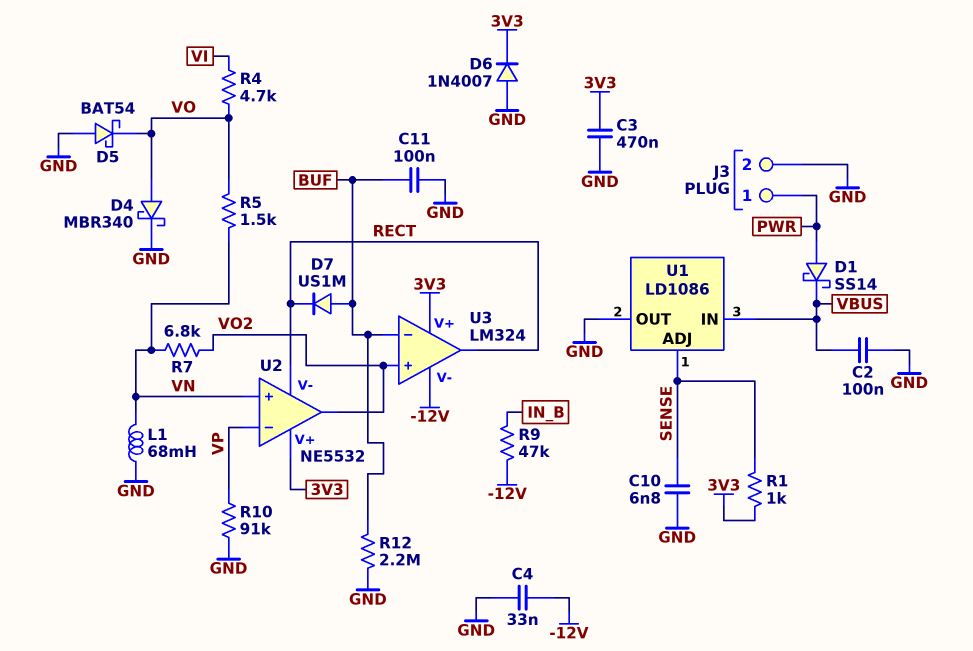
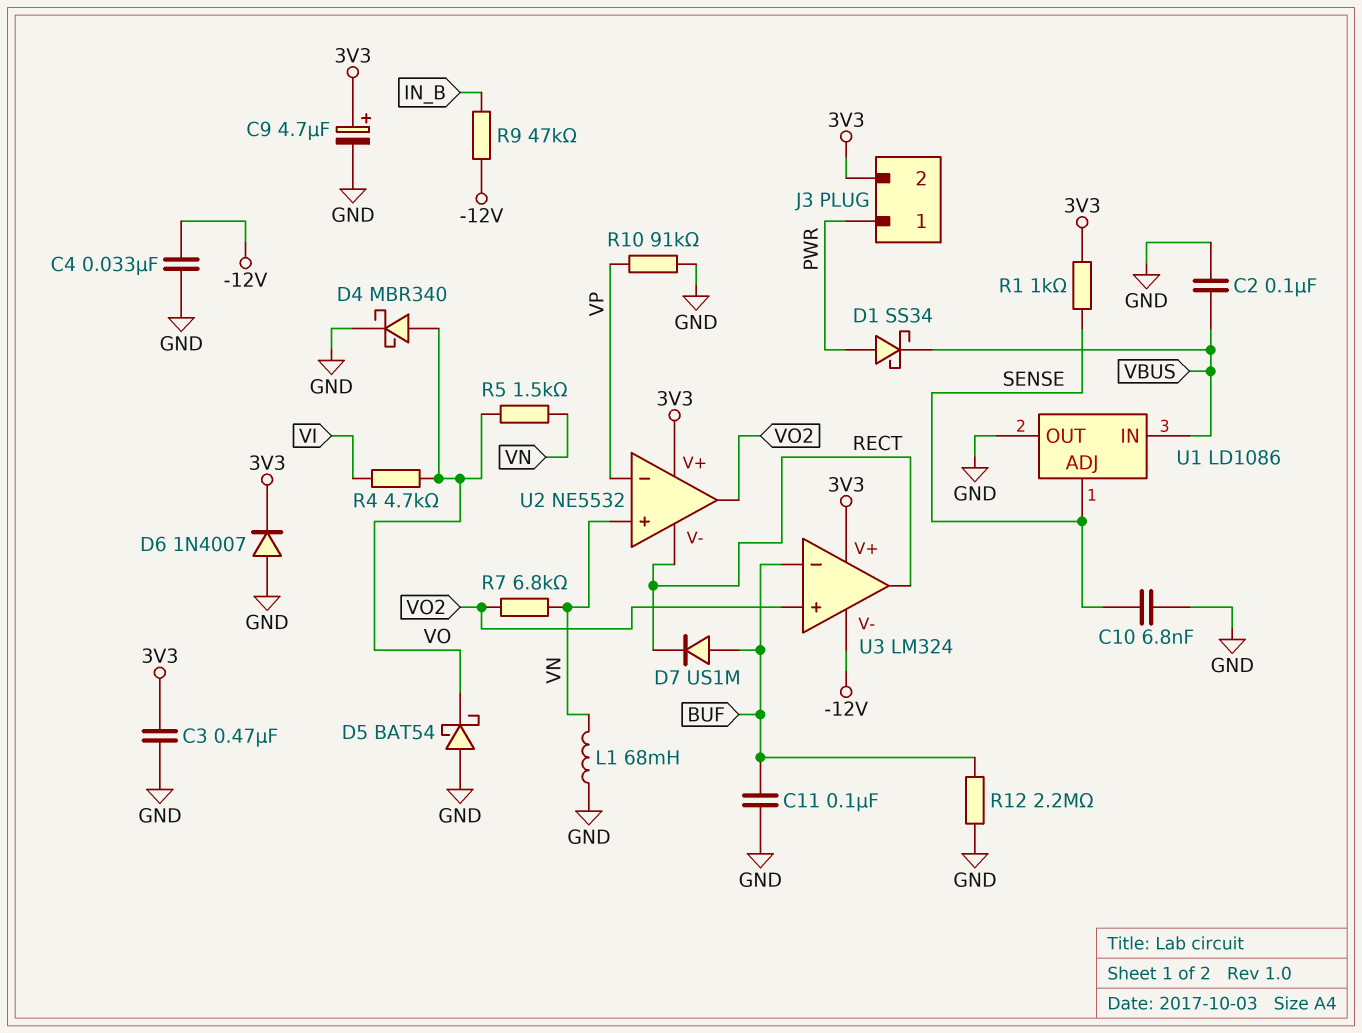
C9: none -> 4.7uF (plus 3V3, minus GND)
D1: schottky SS14 (A PWR, K VBUS) -> schottky SS34 (A PWR, K VBUS)
J3 pin 2: GND -> 3V3

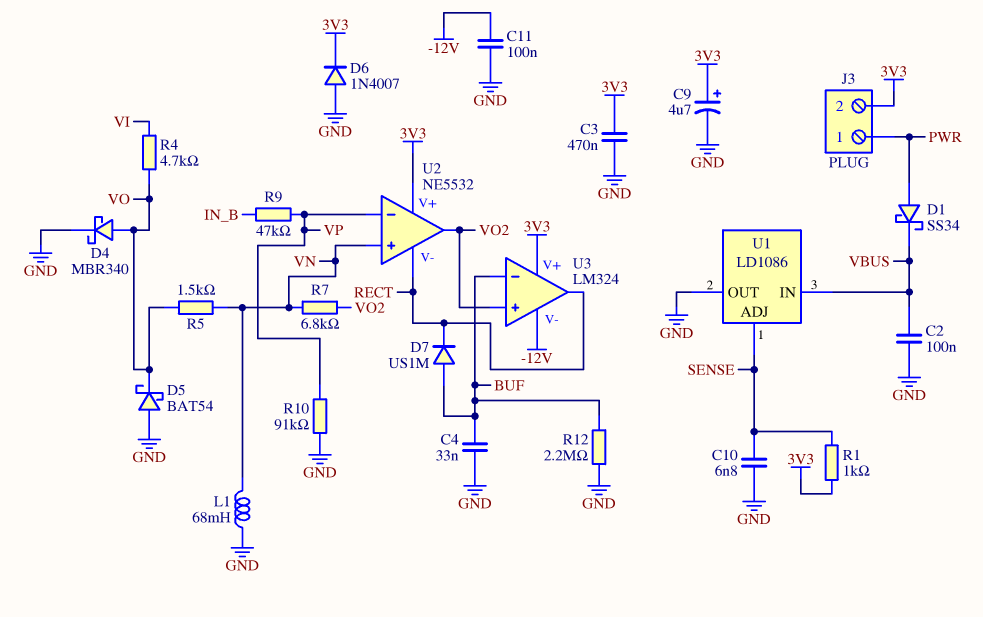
C4: 33nF (-12V, GND) -> 33nF (BUF, GND)
C11: 100nF (BUF, GND) -> 100nF (-12V, GND)
R9: 47k (-12V, IN_B) -> 47k (IN_B, VP)

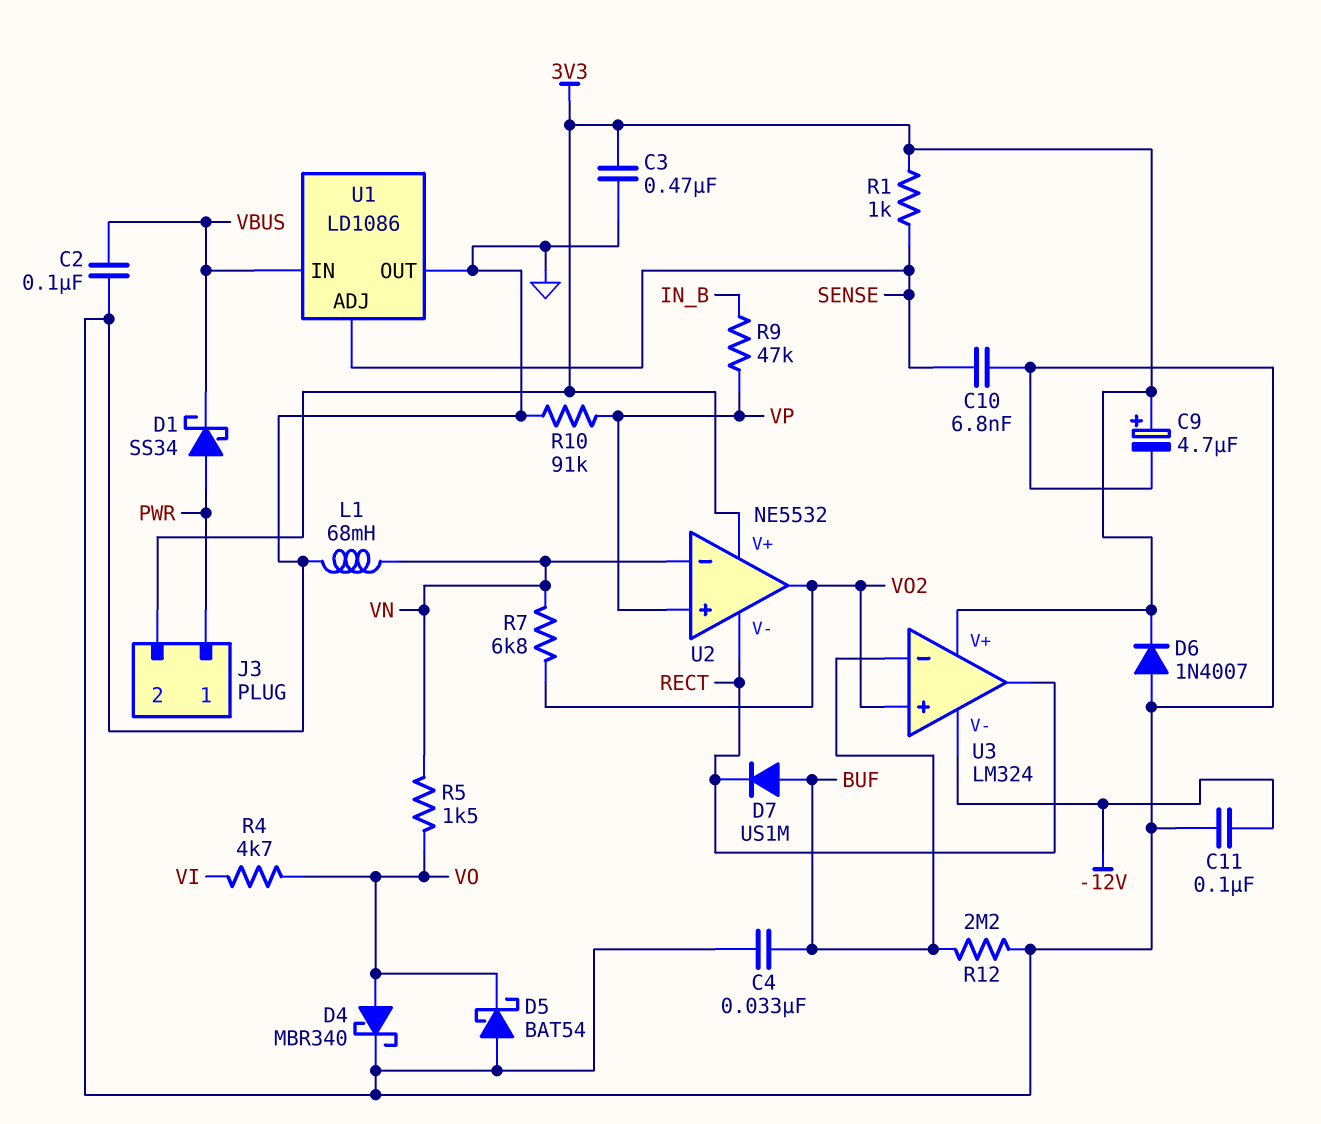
U2 pin in+: VN -> VP
U2 pin in-: VP -> VN

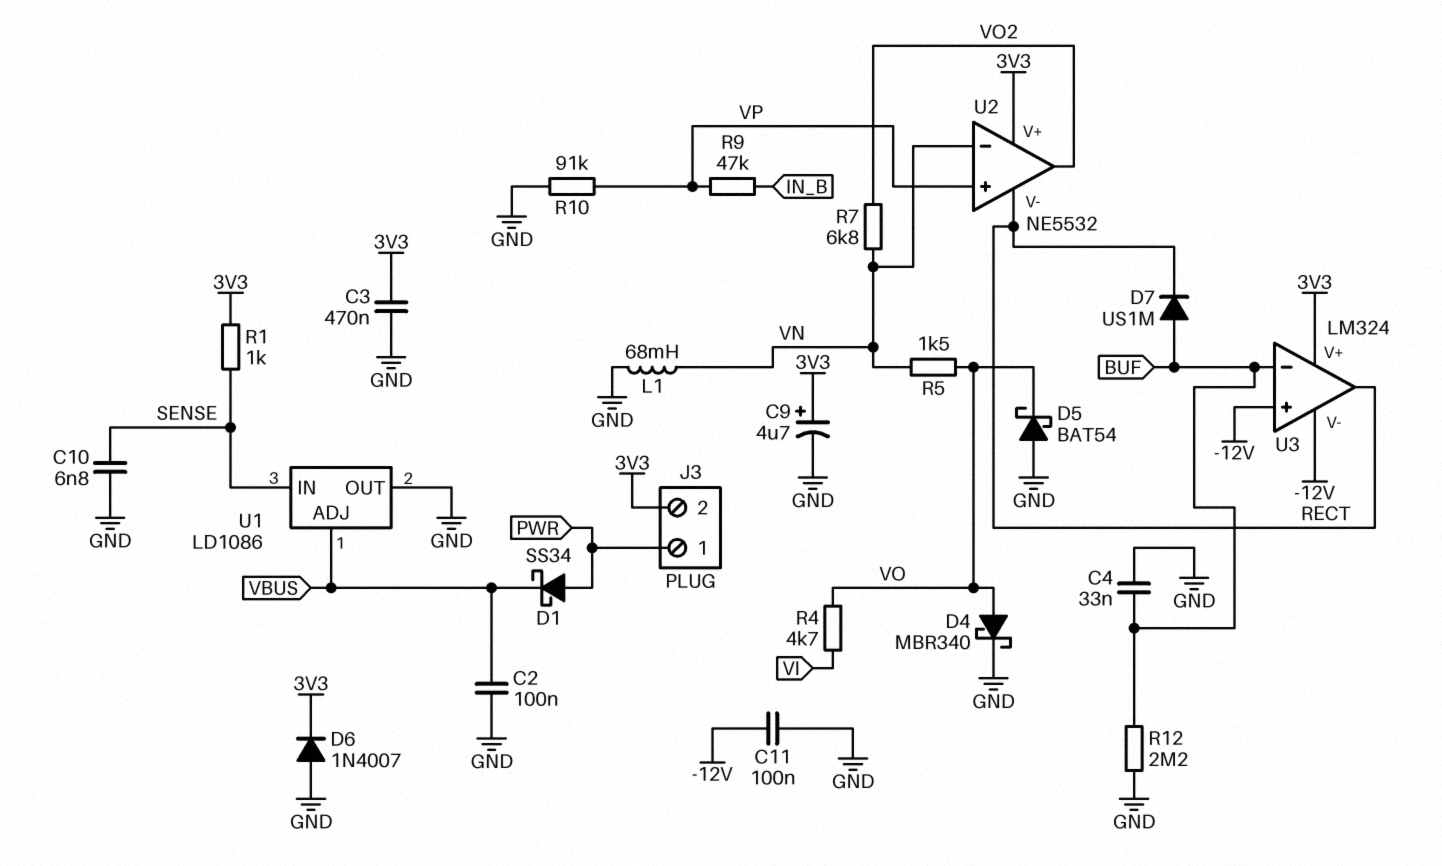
U1 pin ADJ: SENSE -> VBUS
U1 pin IN: VBUS -> SENSE
U3 pin in+: VO2 -> -12V

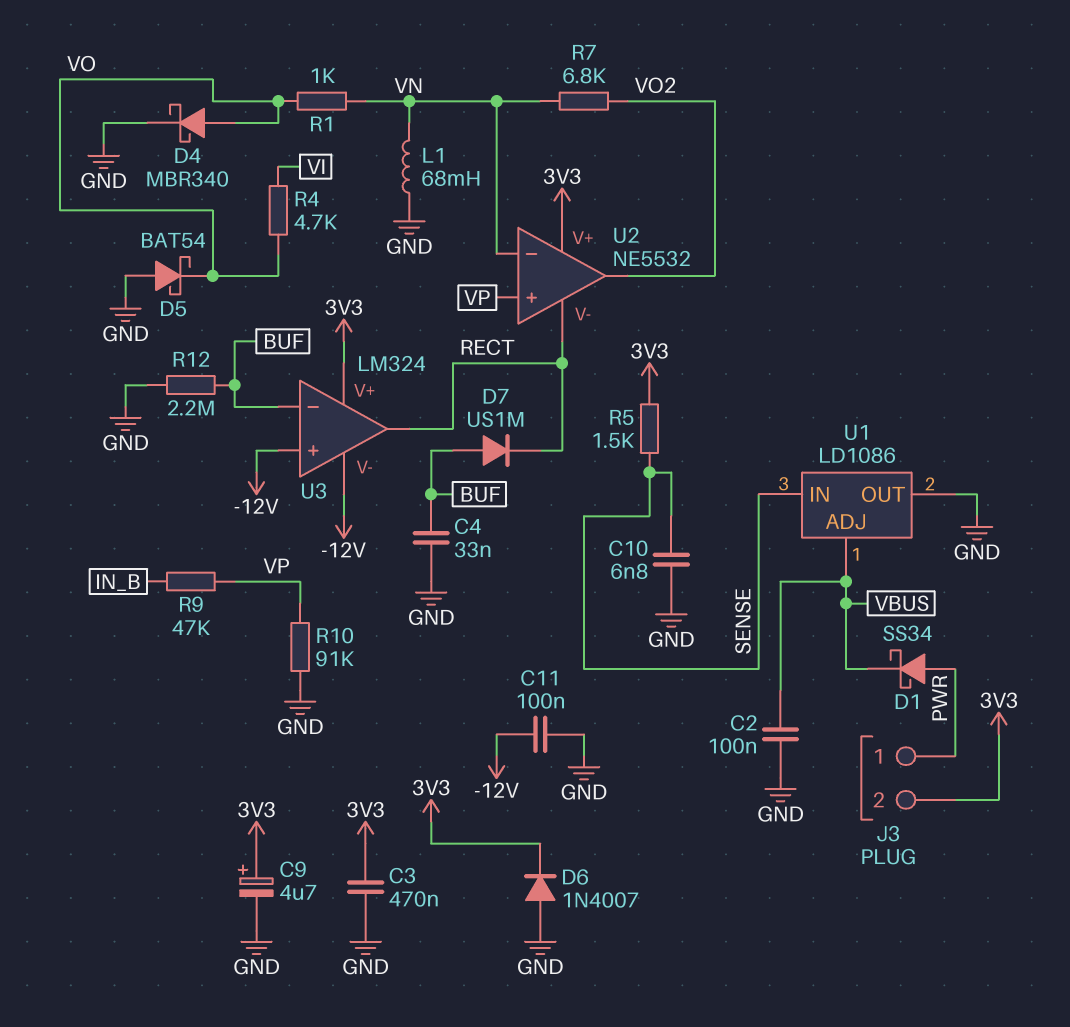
R1: 1k (3V3, SENSE) -> 1k (VN, VO)
R5: 1.5k (VN, VO) -> 1.5k (3V3, SENSE)

